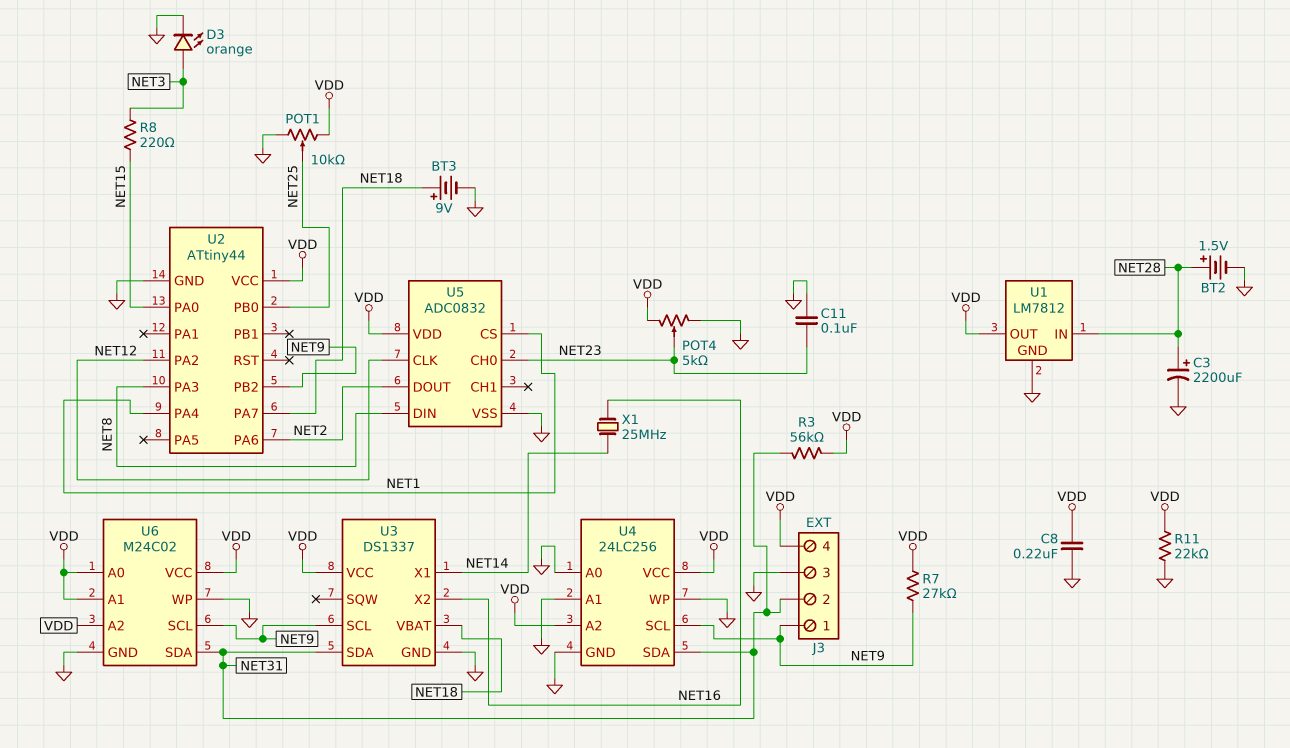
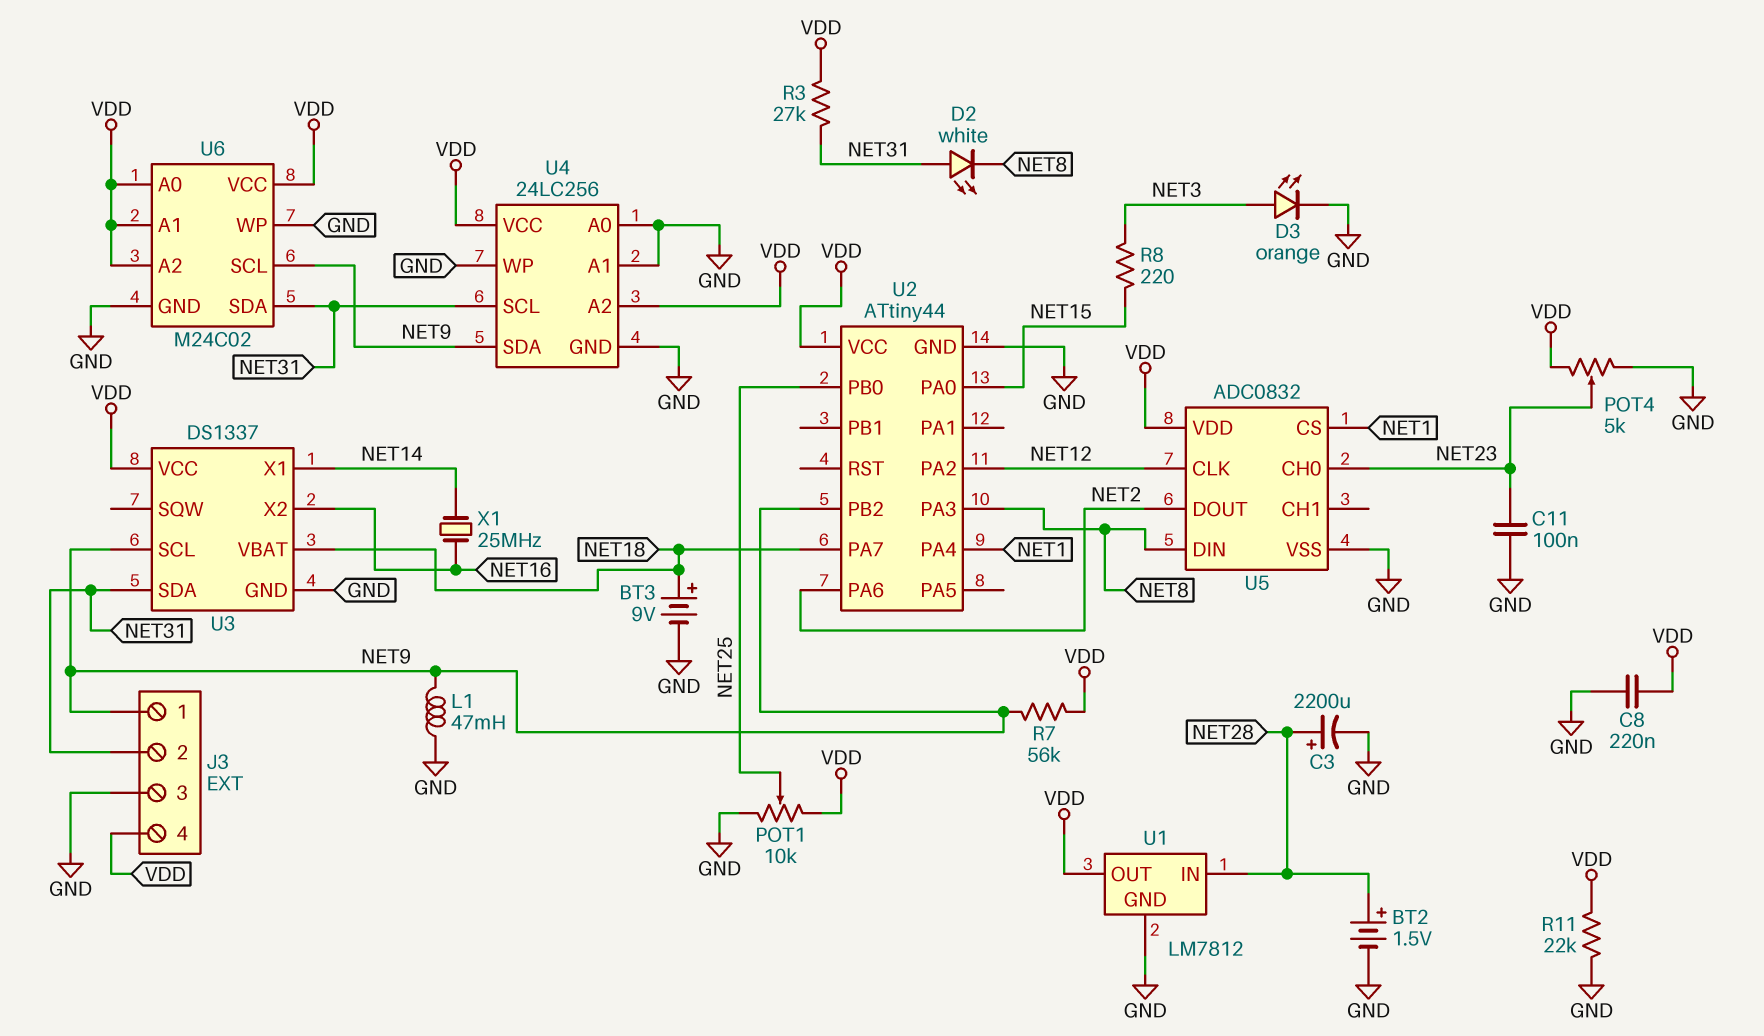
D2: none -> LED white (A NET31, K NET8)
L1: none -> 47mH (GND, NET9)
R3: 56k (NET31, VDD) -> 27k (NET31, VDD)
R7: 27k (NET9, VDD) -> 56k (NET9, VDD)
U4 pin SCL: NET9 -> NET31
U4 pin SDA: NET31 -> NET9

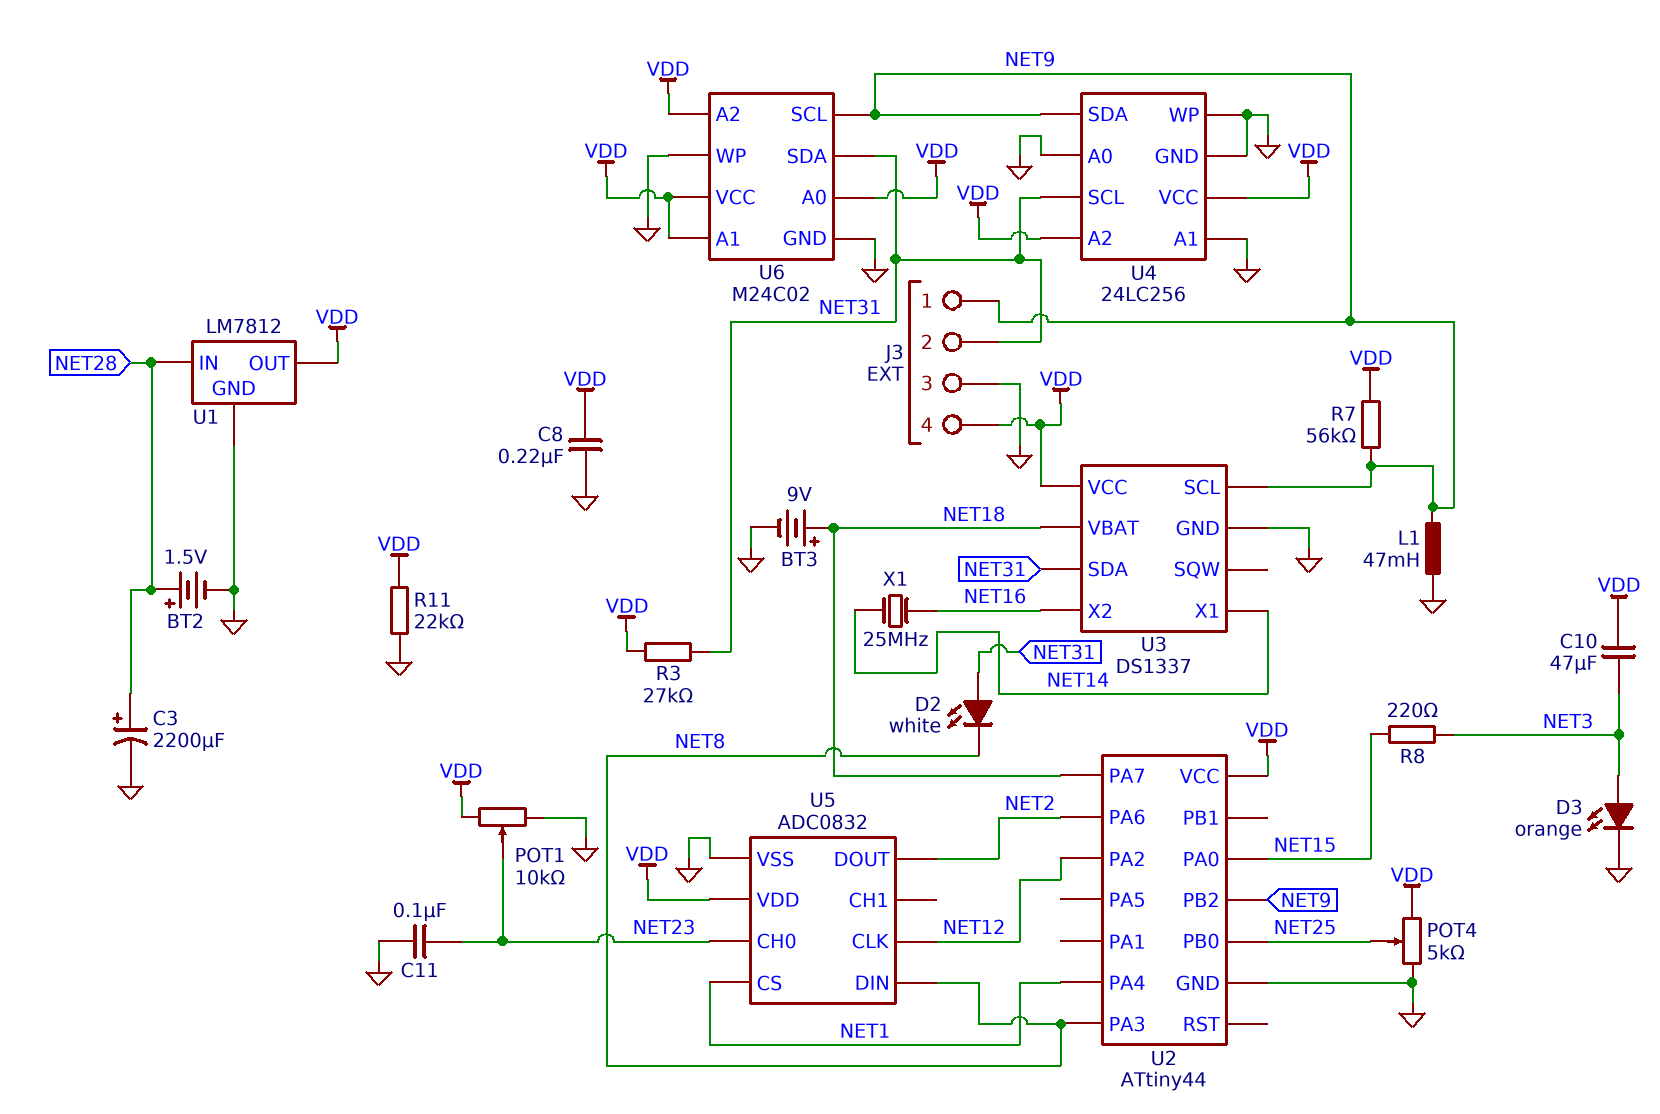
C10: none -> 47uF (NET3, VDD)
POT1: 10k (GND, VDD, wiper NET25) -> 10k (GND, VDD, wiper NET23)
POT4: 5k (GND, VDD, wiper NET23) -> 5k (GND, VDD, wiper NET25)

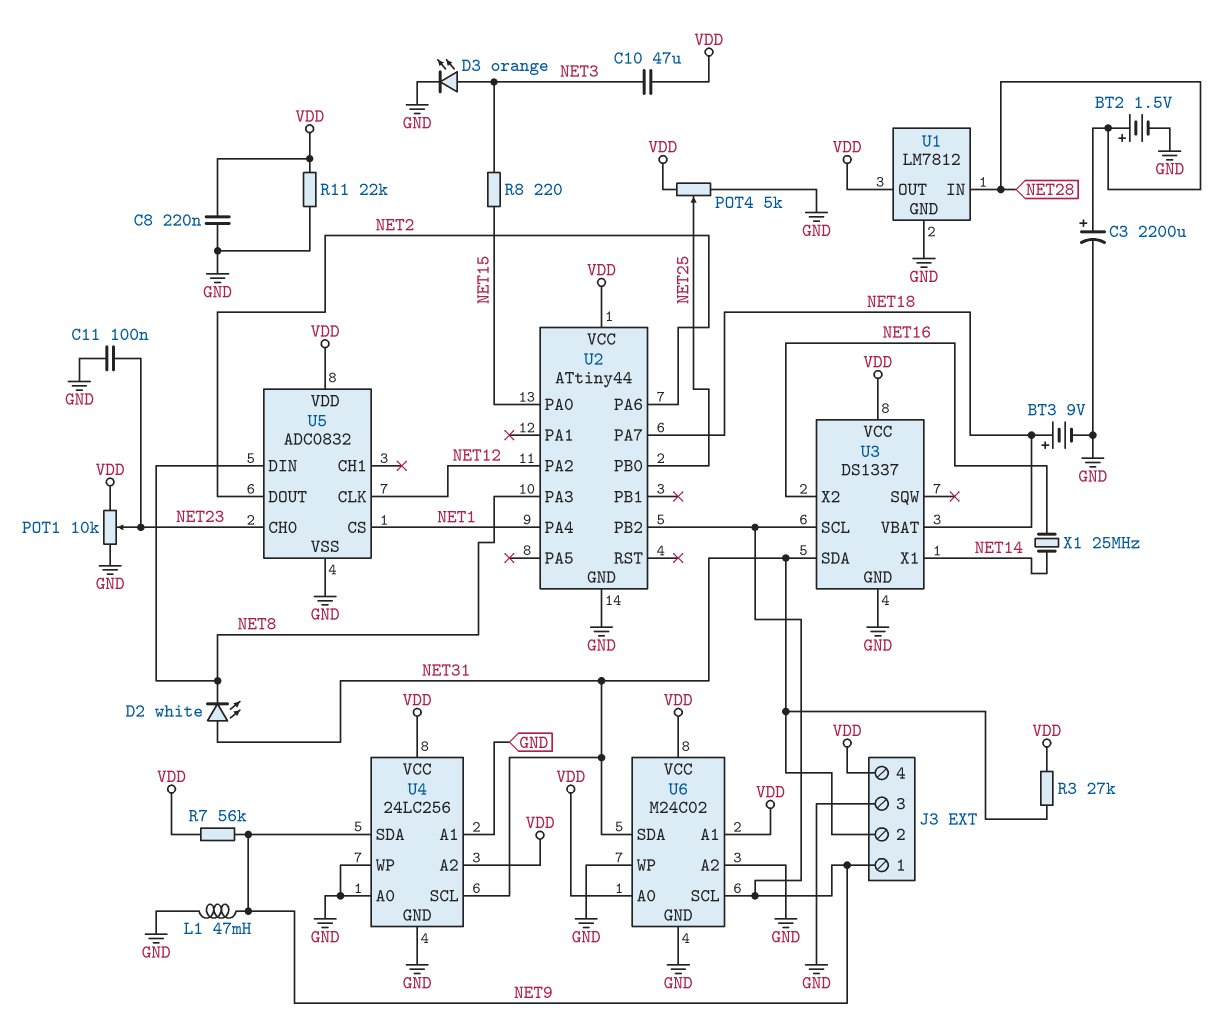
U6 pin A2: VDD -> GND

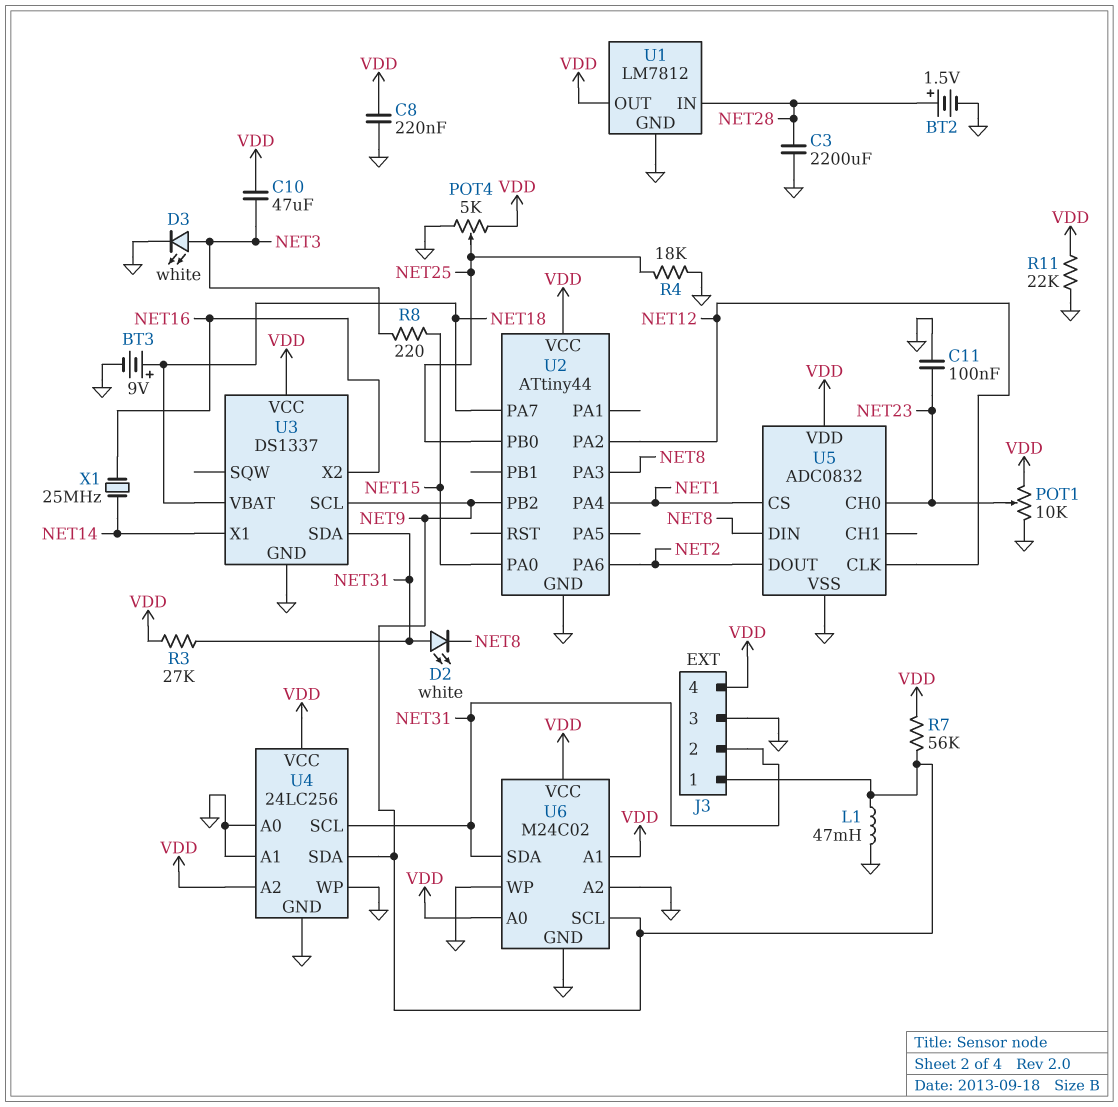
C3: 2200uF (plus NET28, minus GND) -> 2200uF (GND, NET28)
D3: LED orange (A NET3, K GND) -> LED white (A NET3, K GND)
R4: none -> 18k (GND, NET25)

